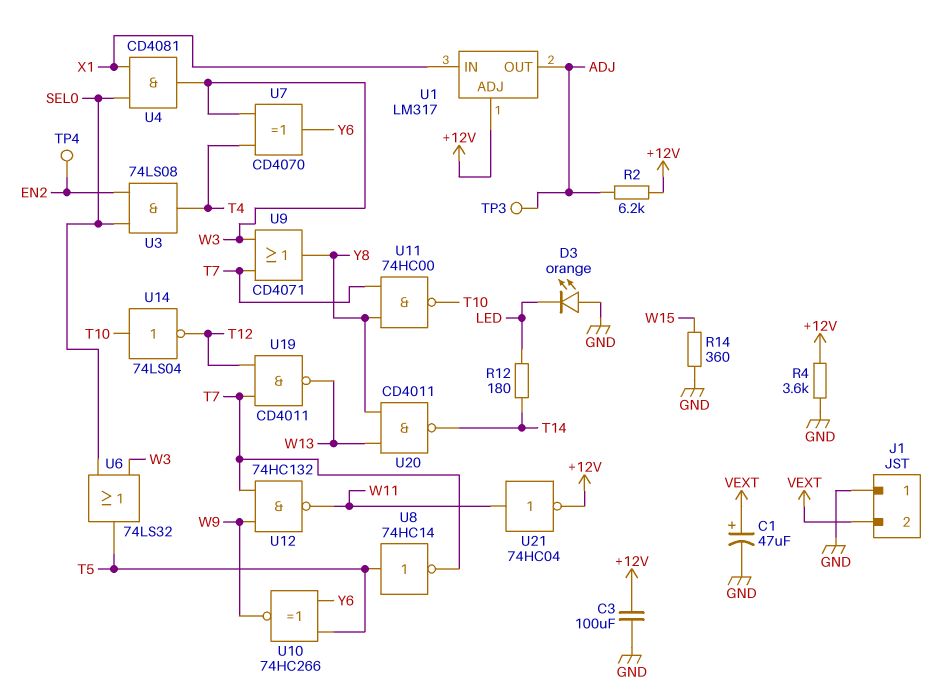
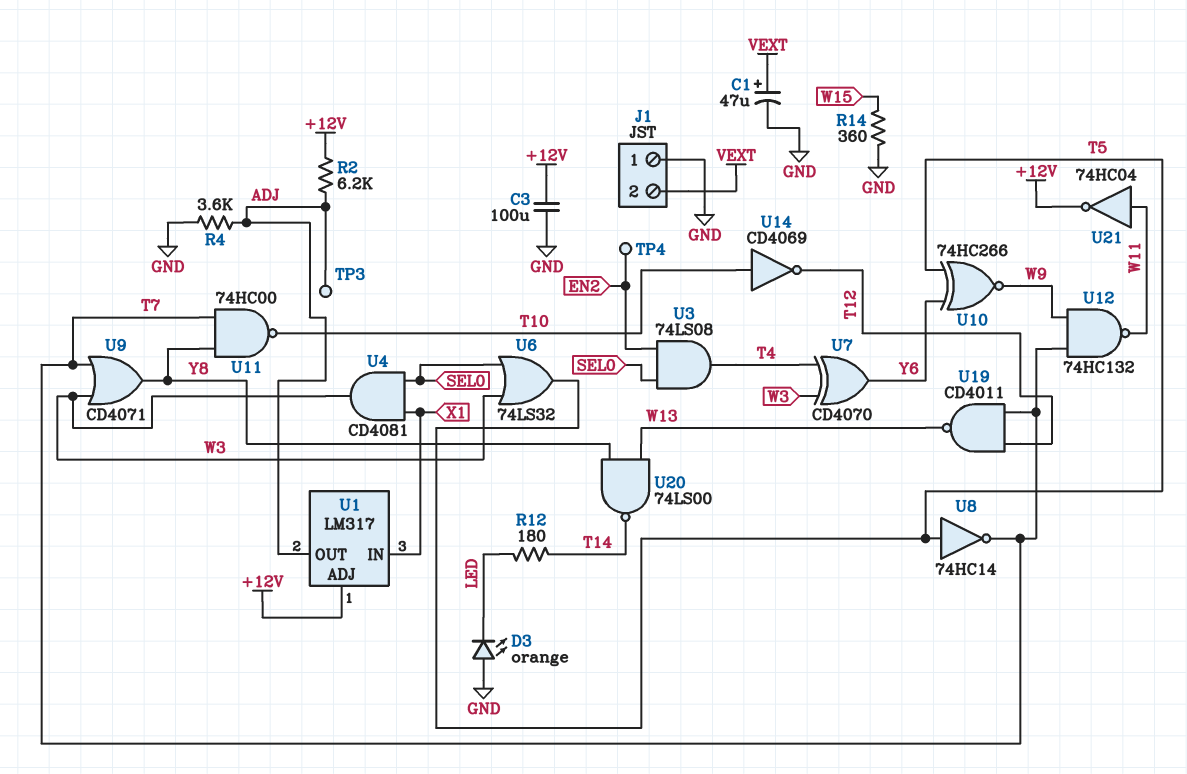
R4: 3.6k (+12V, GND) -> 3.6k (ADJ, GND)
U14: NOT 74LS04 (in T10, out T12) -> NOT CD4069 (in T10, out T12)
U20: NAND CD4011 (in W13, in Y8, out T14) -> NAND 74LS00 (in W13, in Y8, out T14)

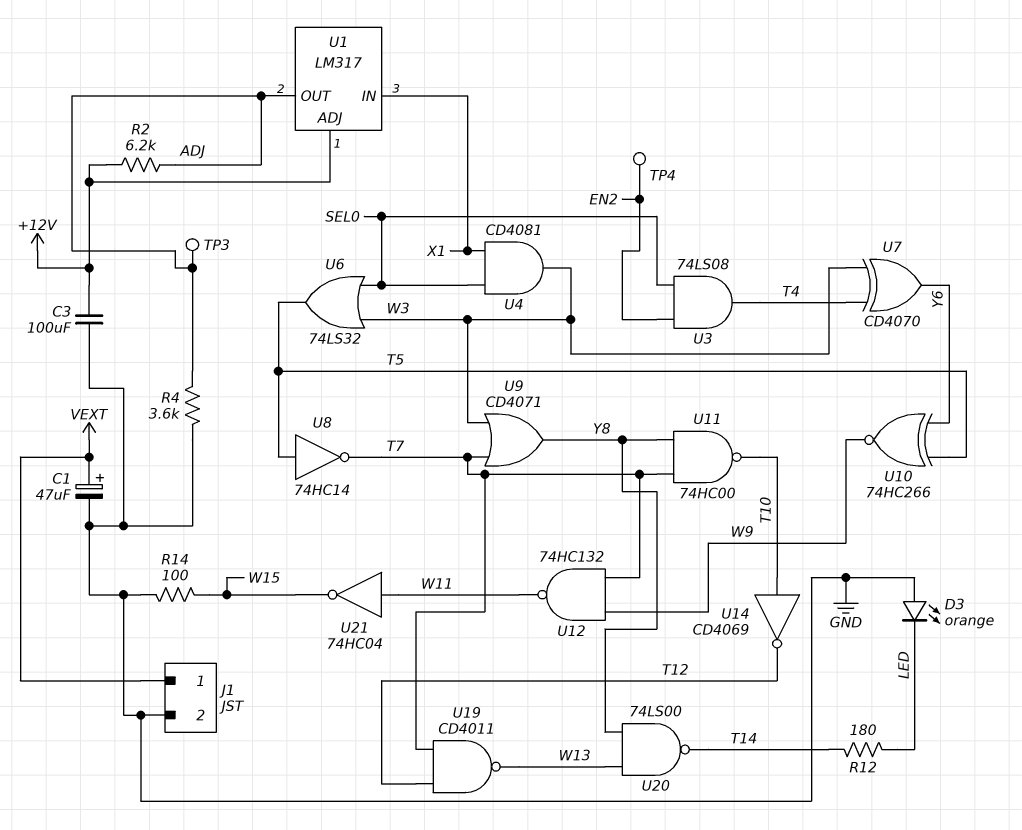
J1 pin 1: GND -> VEXT
J1 pin 2: VEXT -> GND
R14: 360 (GND, W15) -> 100 (GND, W15)
U21: NOT 74HC04 (in W11, out +12V) -> NOT 74HC04 (in W11, out W15)

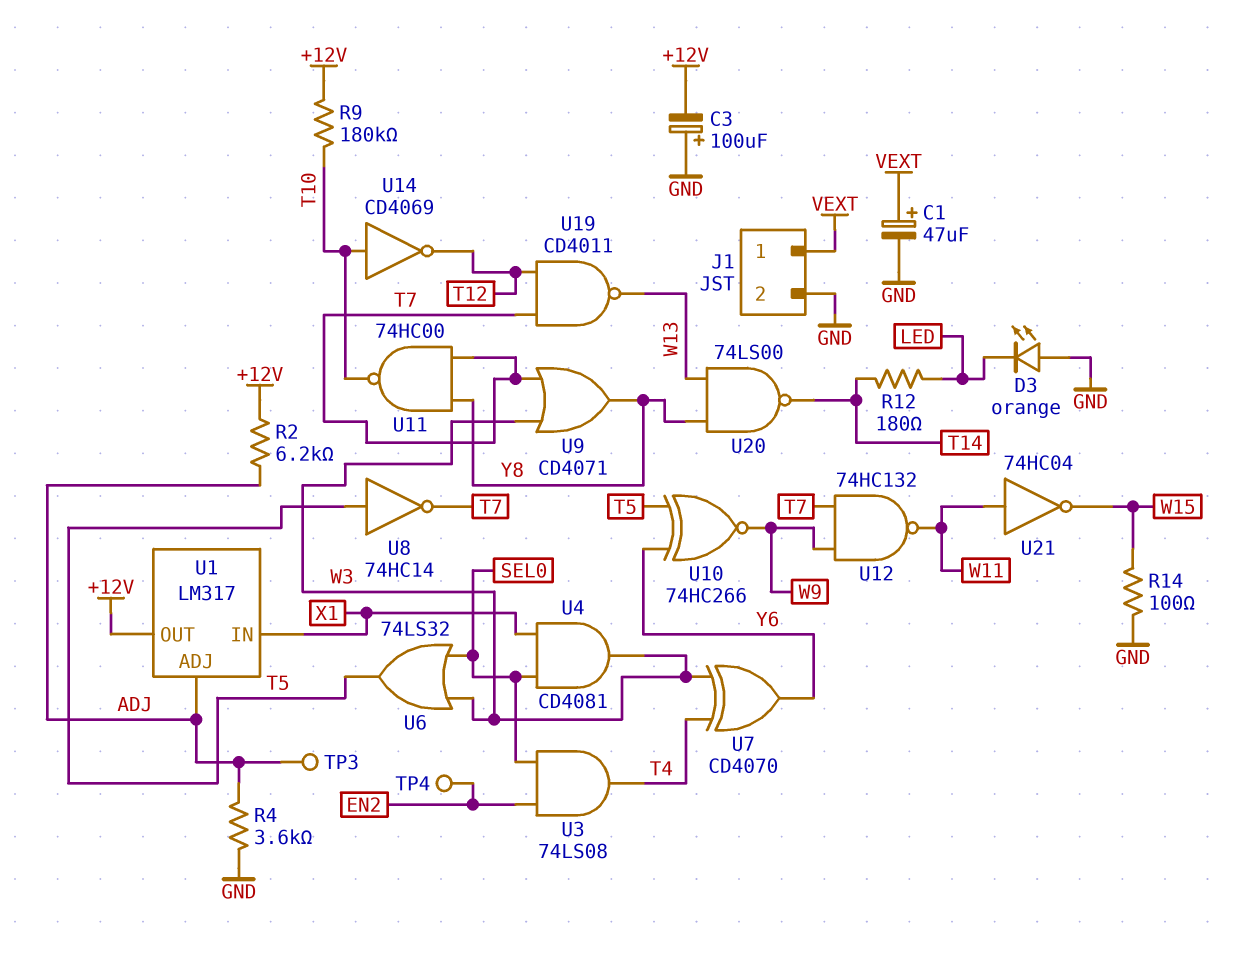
C3: 100uF (+12V, GND) -> 100uF (plus GND, minus +12V)
R9: none -> 180k (+12V, T10)
U1 pin ADJ: +12V -> ADJ
U1 pin OUT: ADJ -> +12V

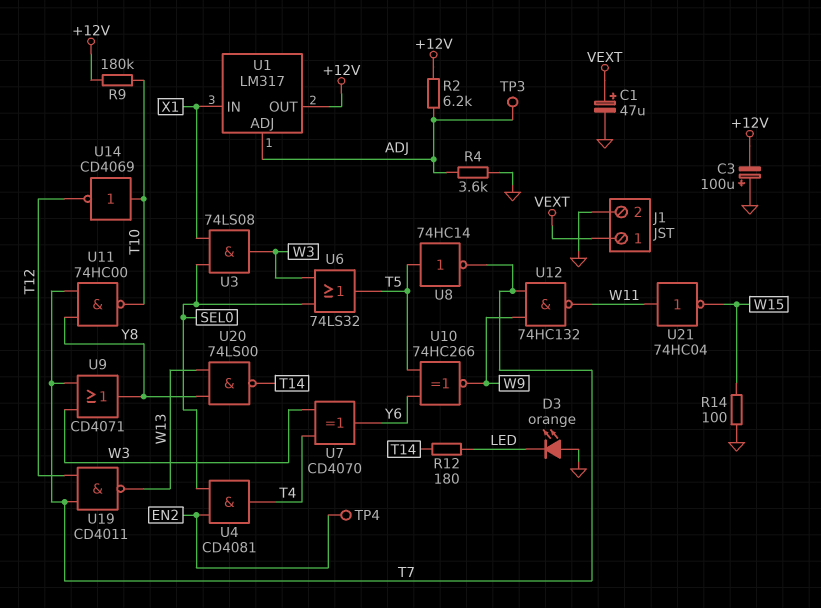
U3: AND 74LS08 (in EN2, in SEL0, out T4) -> AND 74LS08 (in SEL0, in X1, out W3)
U4: AND CD4081 (in SEL0, in X1, out W3) -> AND CD4081 (in EN2, in SEL0, out T4)

